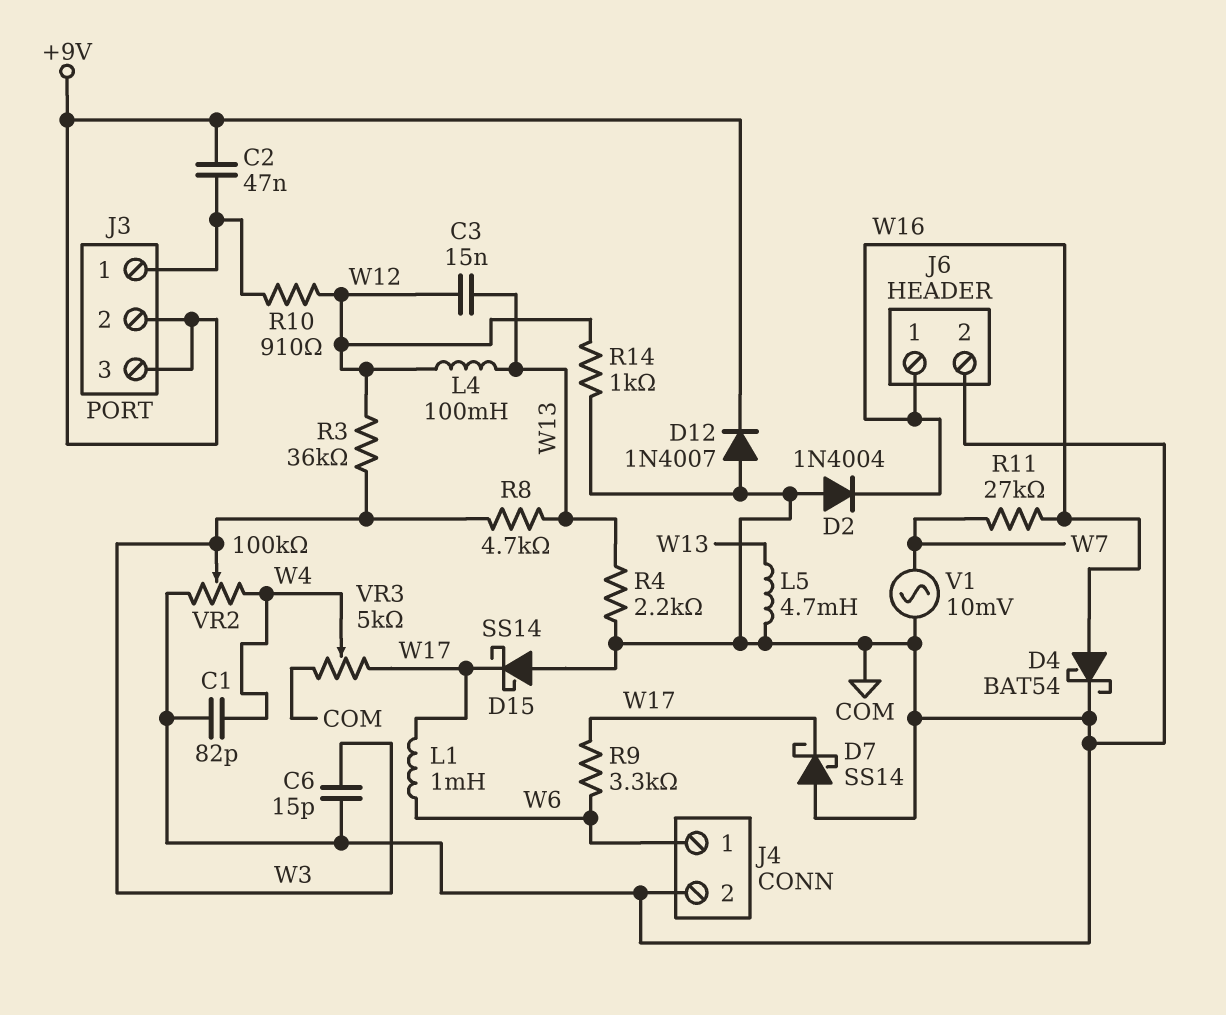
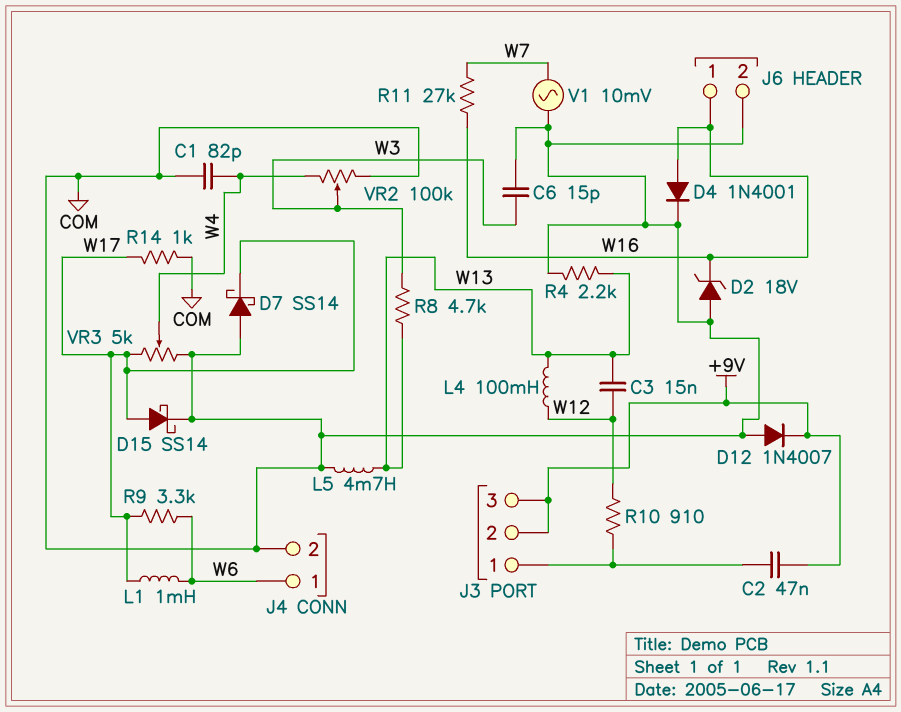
D2: diode 1N4004 (A COM, K W16) -> zener 18V (A COM, K W16)
D4: schottky BAT54 (A W16, K COM) -> diode 1N4001 (A W16, K COM)
D15: schottky SS14 (A COM, K W17) -> schottky SS14 (A W17, K COM)
R3: 36k (W3, W12) -> none
R14: 1k (COM, W12) -> 1k (COM, W17)

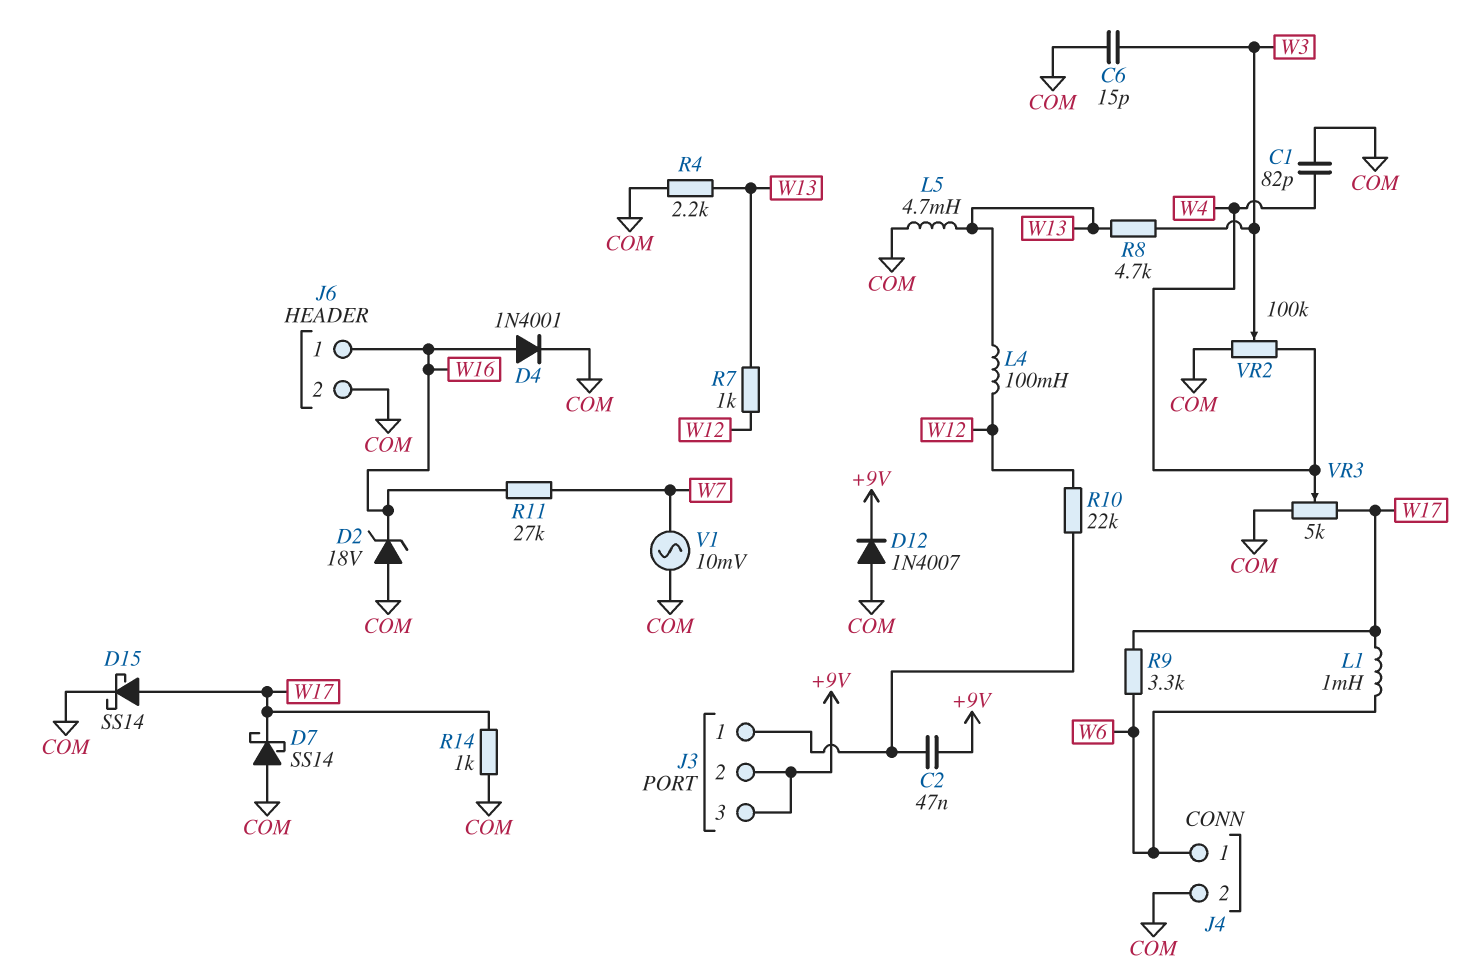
C3: 15nF (W12, W13) -> none
R7: none -> 1k (W12, W13)
R10: 910 (J3/1, W12) -> 22k (J3/1, W12)

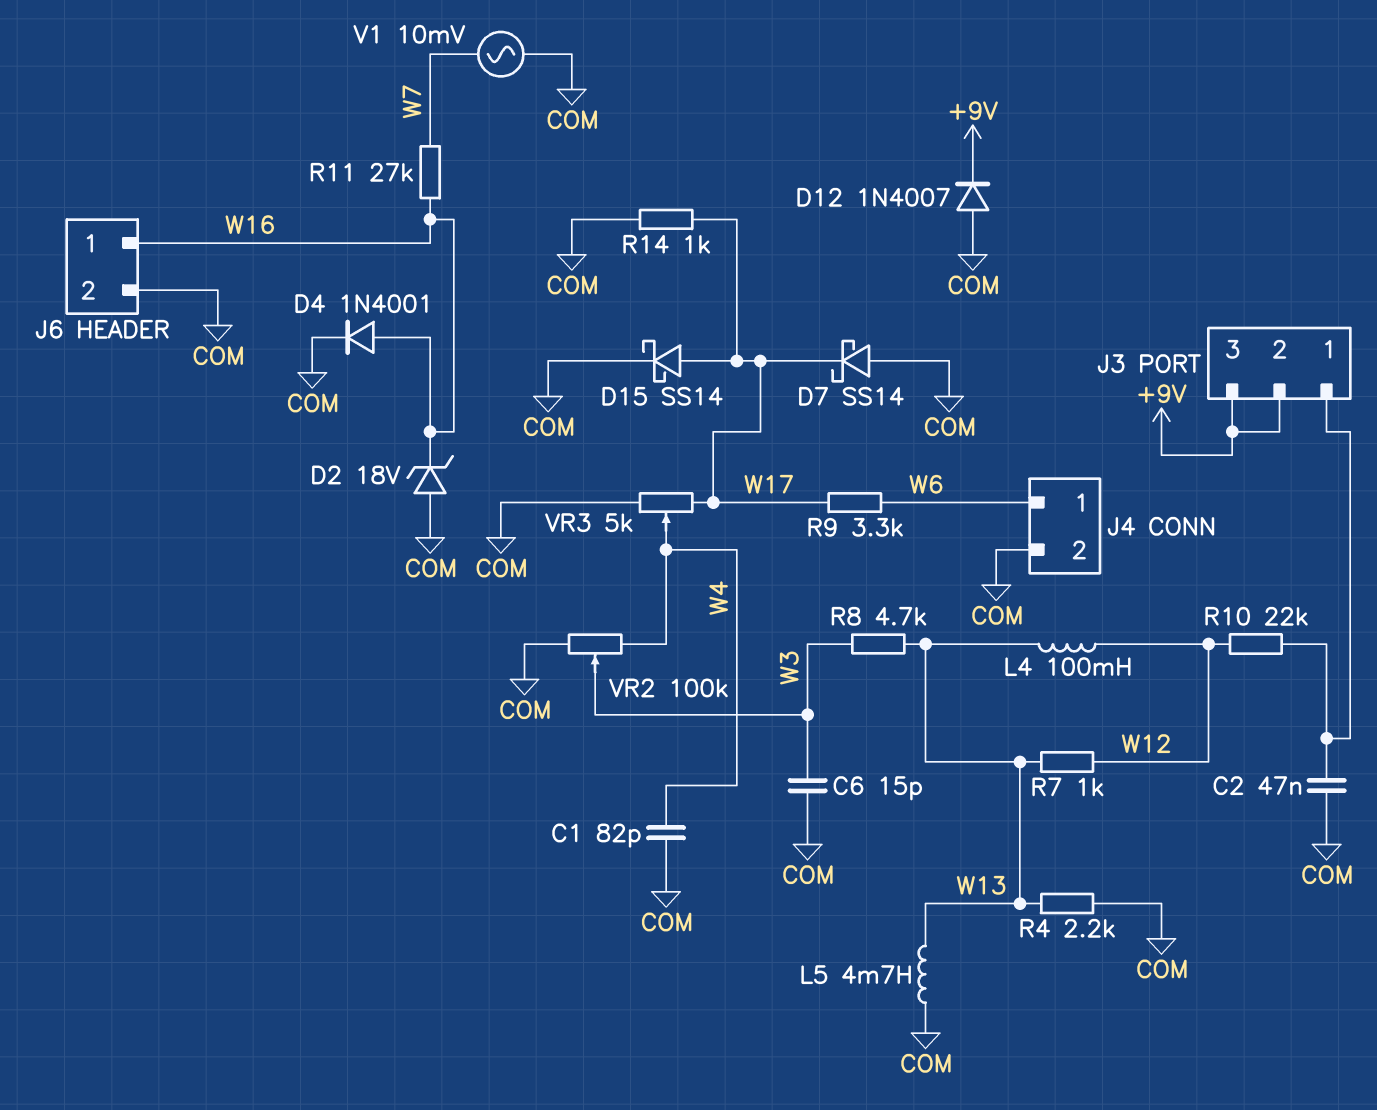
C2: 47nF (+9V, J3/1) -> 47nF (COM, J3/1)
L1: 1mH (W6, W17) -> none

